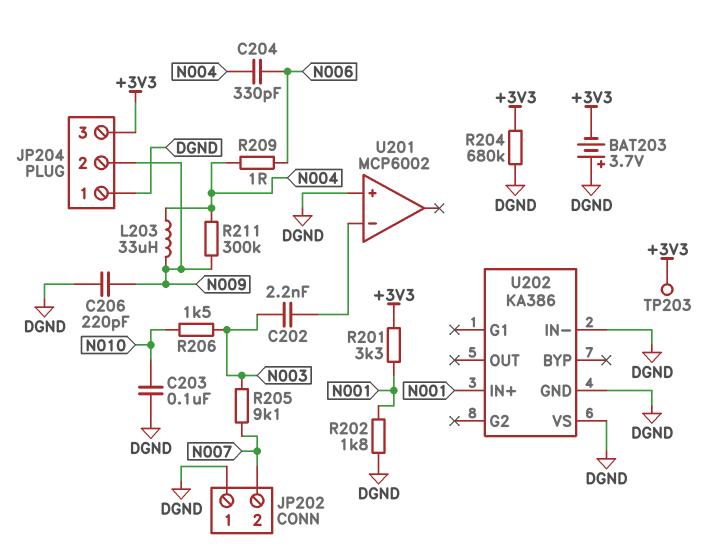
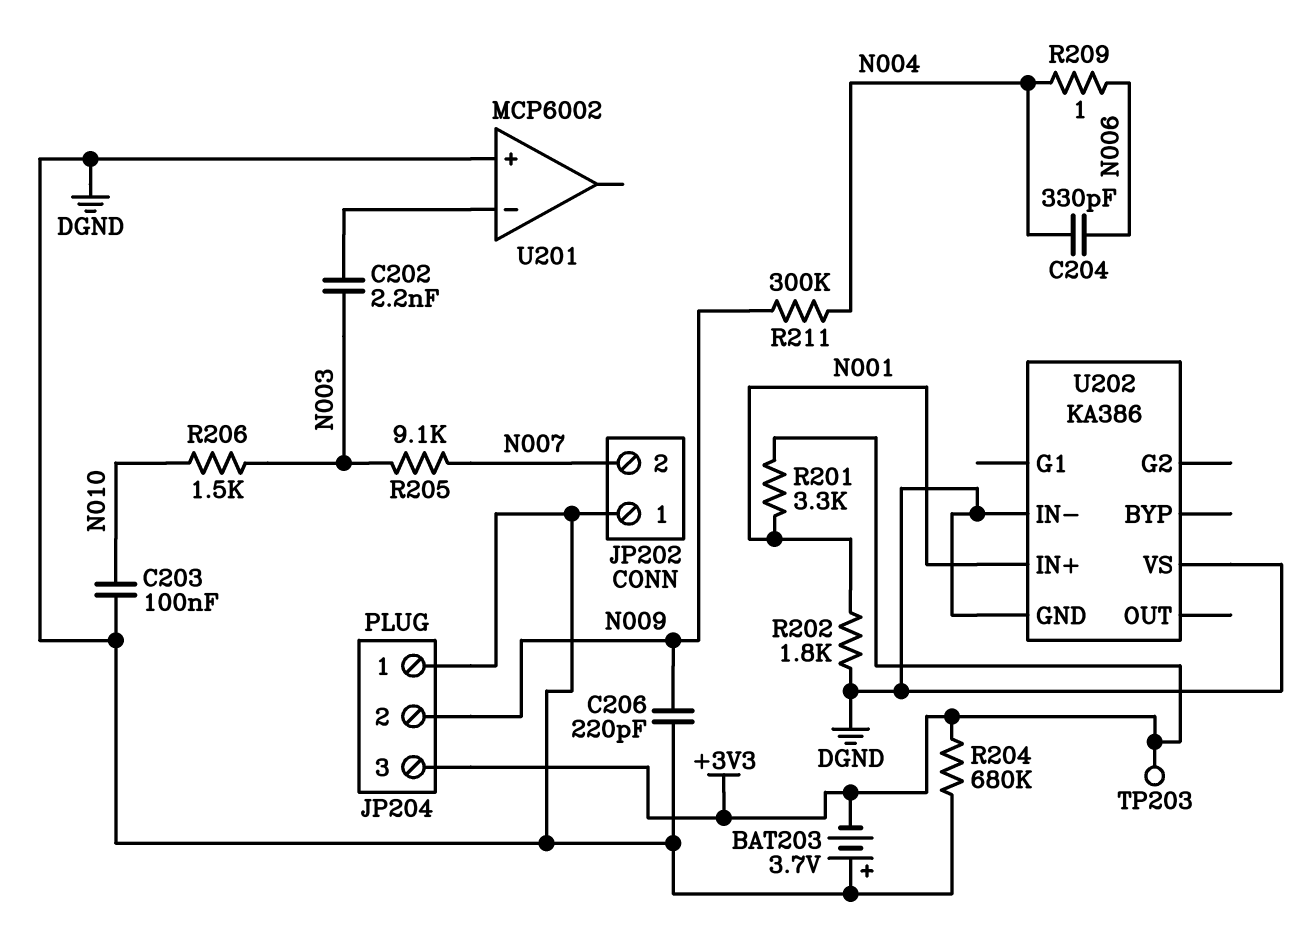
L203: 33uH (N004, N009) -> none

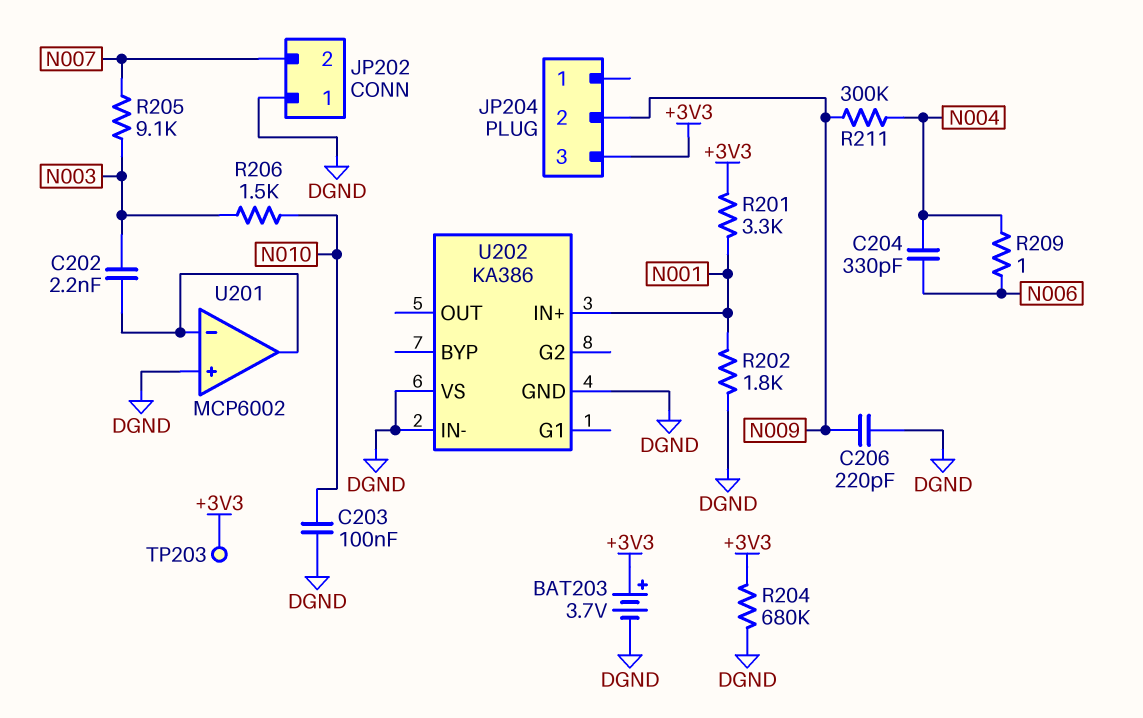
BAT203: 3.7V (plus DGND, minus +3V3) -> 3.7V (plus +3V3, minus DGND)
JP204 pin 1: DGND -> none
U201 pin out: none -> U201/in-

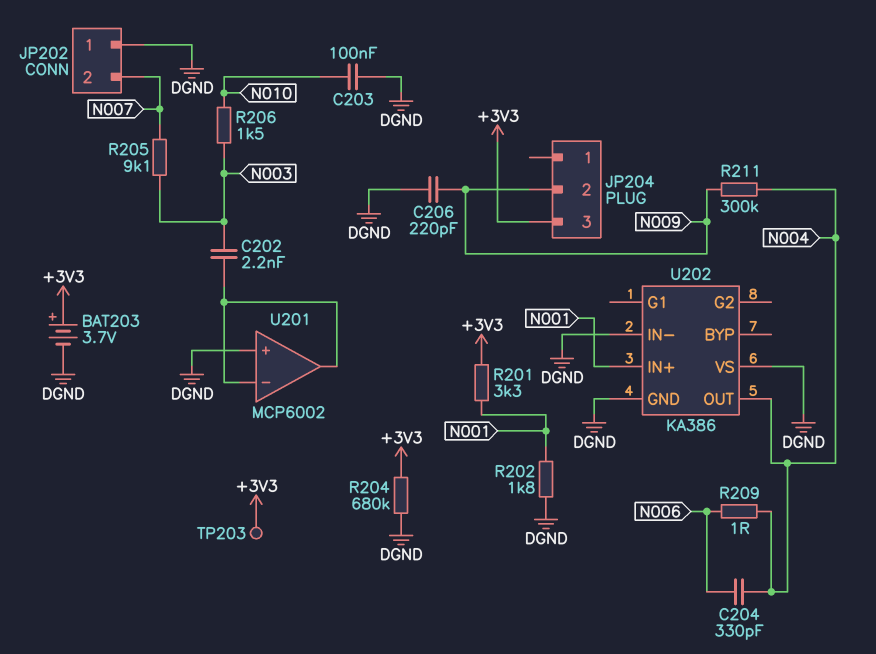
U202 pin OUT: none -> N004

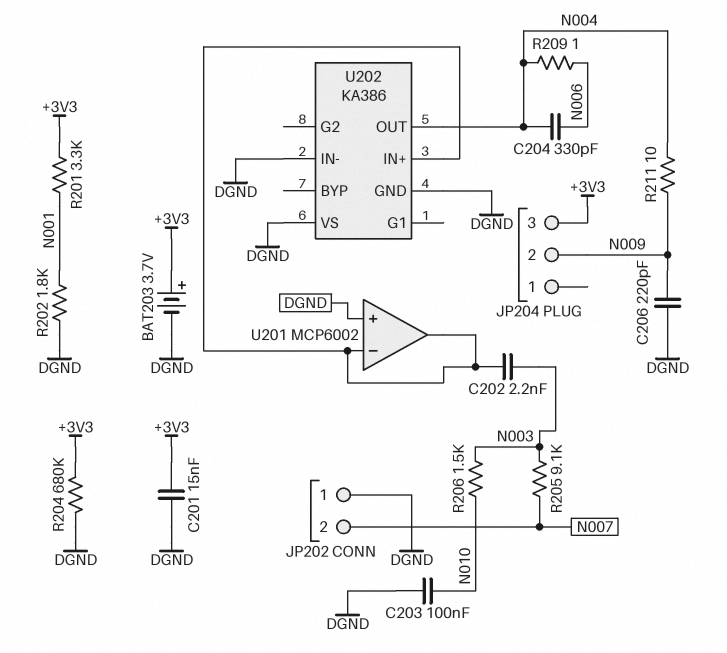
C201: none -> 15nF (+3V3, DGND)
R211: 300k (N004, N009) -> 10 (N004, N009)
TP203: test point (+3V3) -> none
U202 pin IN+: N001 -> U201/in-

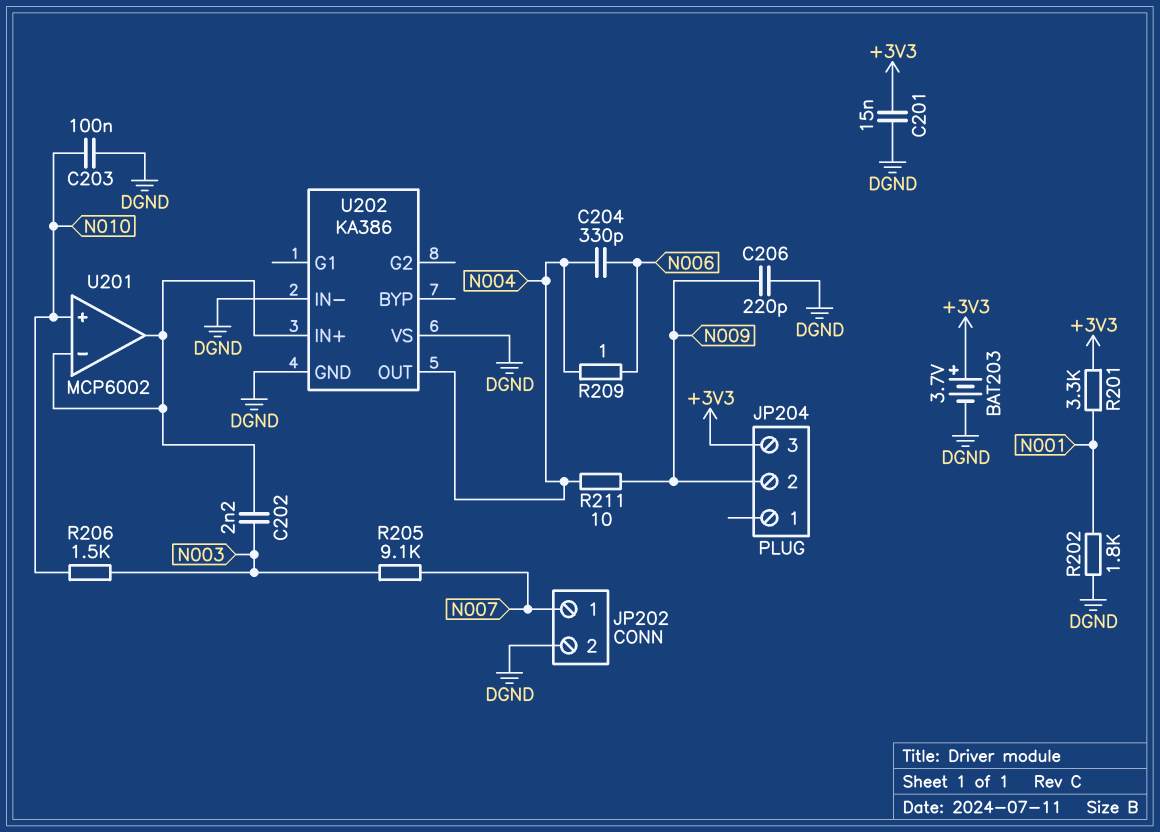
JP202 pin 1: DGND -> N007
JP202 pin 2: N007 -> DGND
R204: 680k (+3V3, DGND) -> none
U201 pin in+: DGND -> N010

